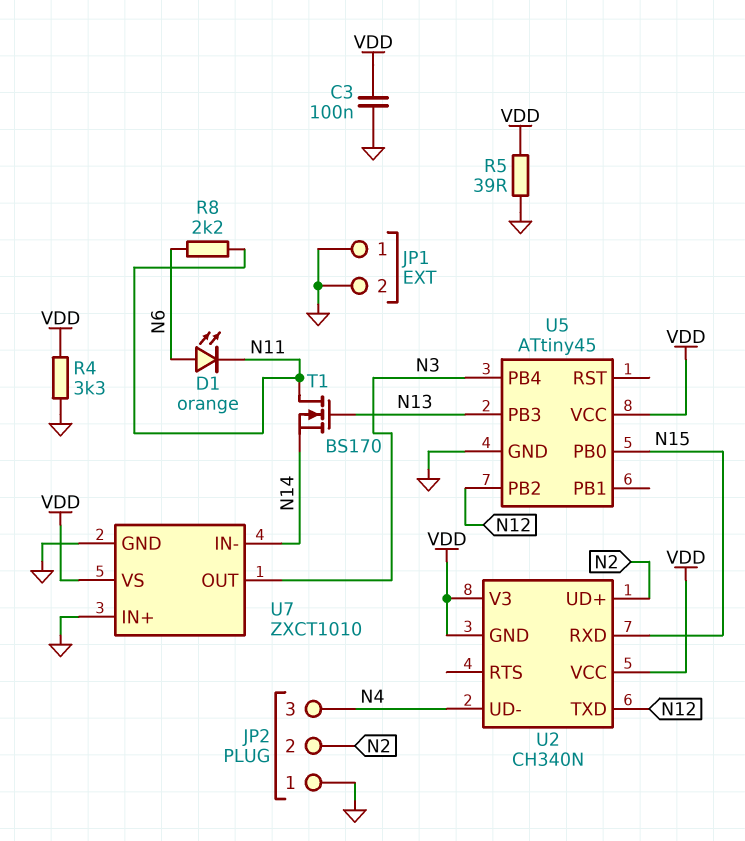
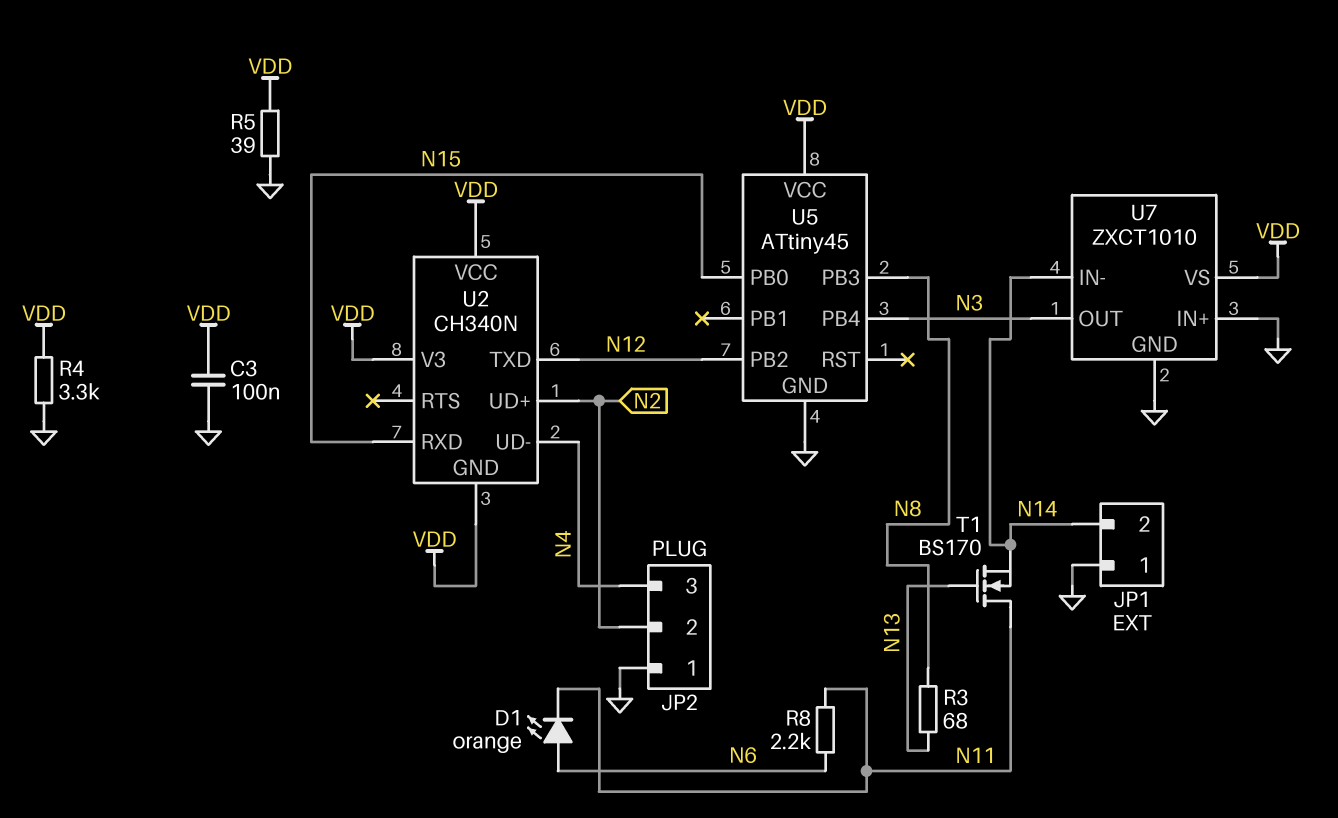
JP1 pin 2: GND -> N14
R3: none -> 68 (N8, N13)
U5 pin PB3: N13 -> N8

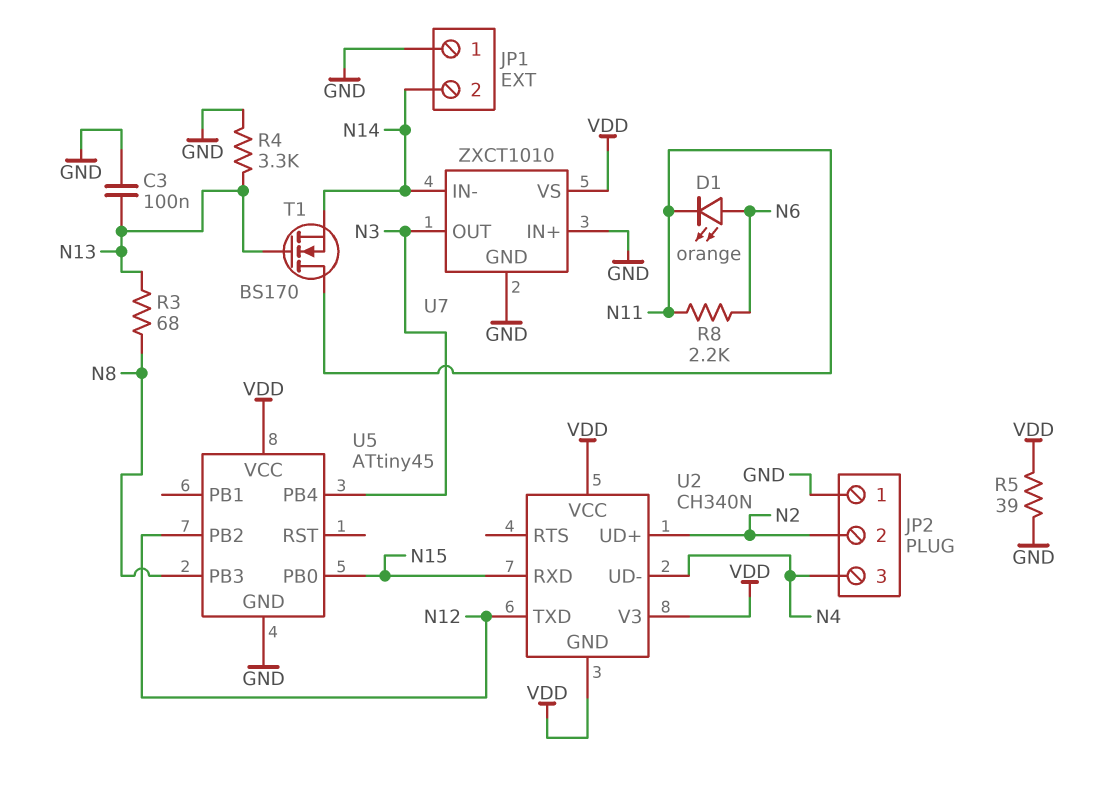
C3: 100nF (GND, VDD) -> 100nF (GND, N13)
R4: 3.3k (GND, VDD) -> 3.3k (GND, N13)

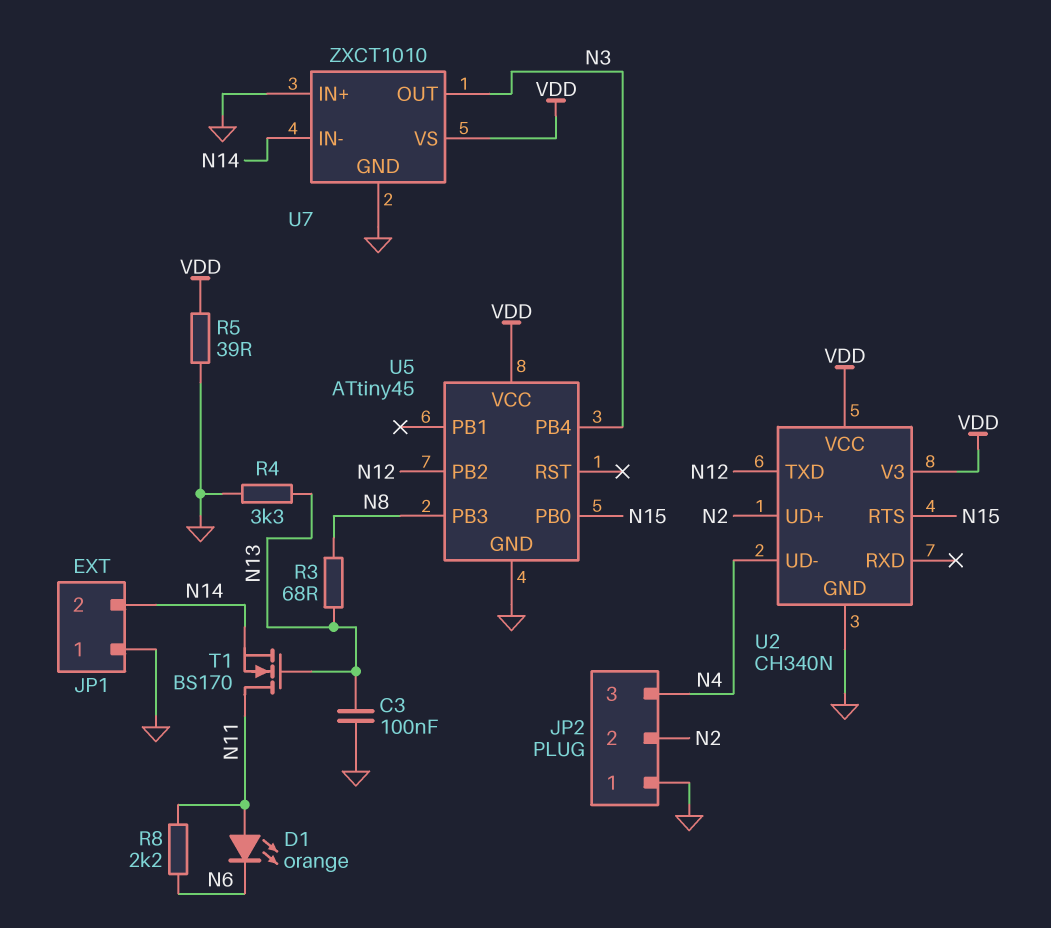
D1: LED orange (A N6, K N11) -> LED orange (A N11, K N6)
U2 pin GND: VDD -> GND
U2 pin RTS: none -> N15
U2 pin RXD: N15 -> none

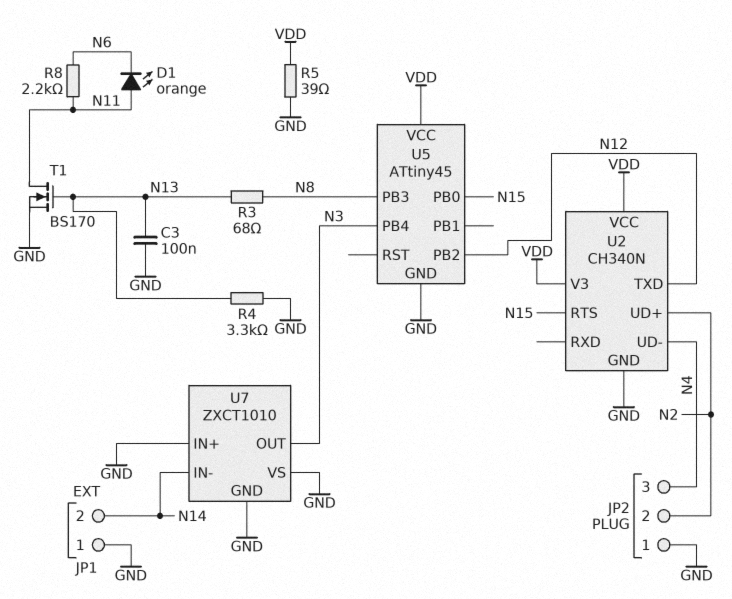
T1: NMOS BS170 (G N13, D N11, S N14) -> NMOS BS170 (G N13, D N11, S GND)
U7 pin VS: VDD -> GND

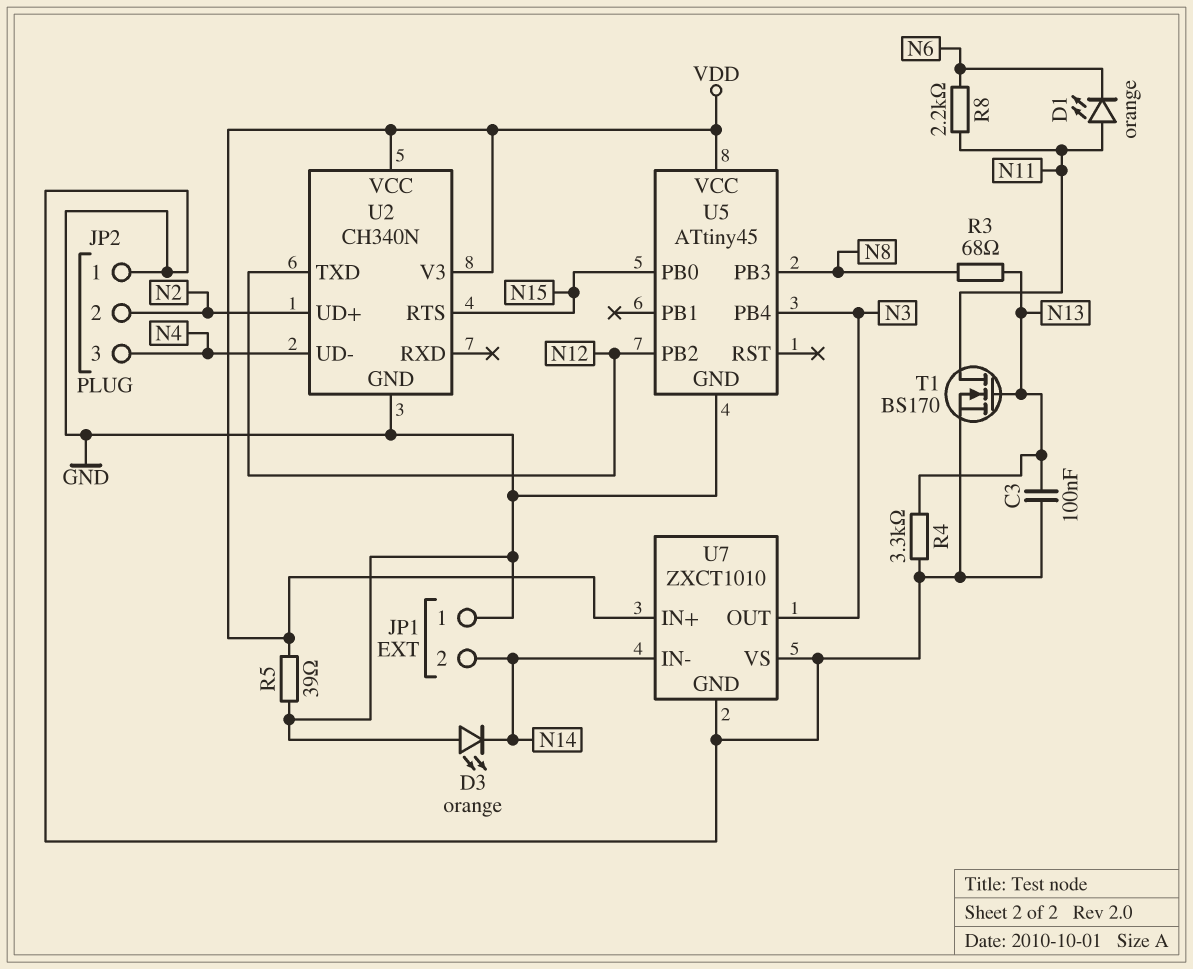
D3: none -> LED orange (A GND, K N14)
U7 pin IN+: GND -> VDD

